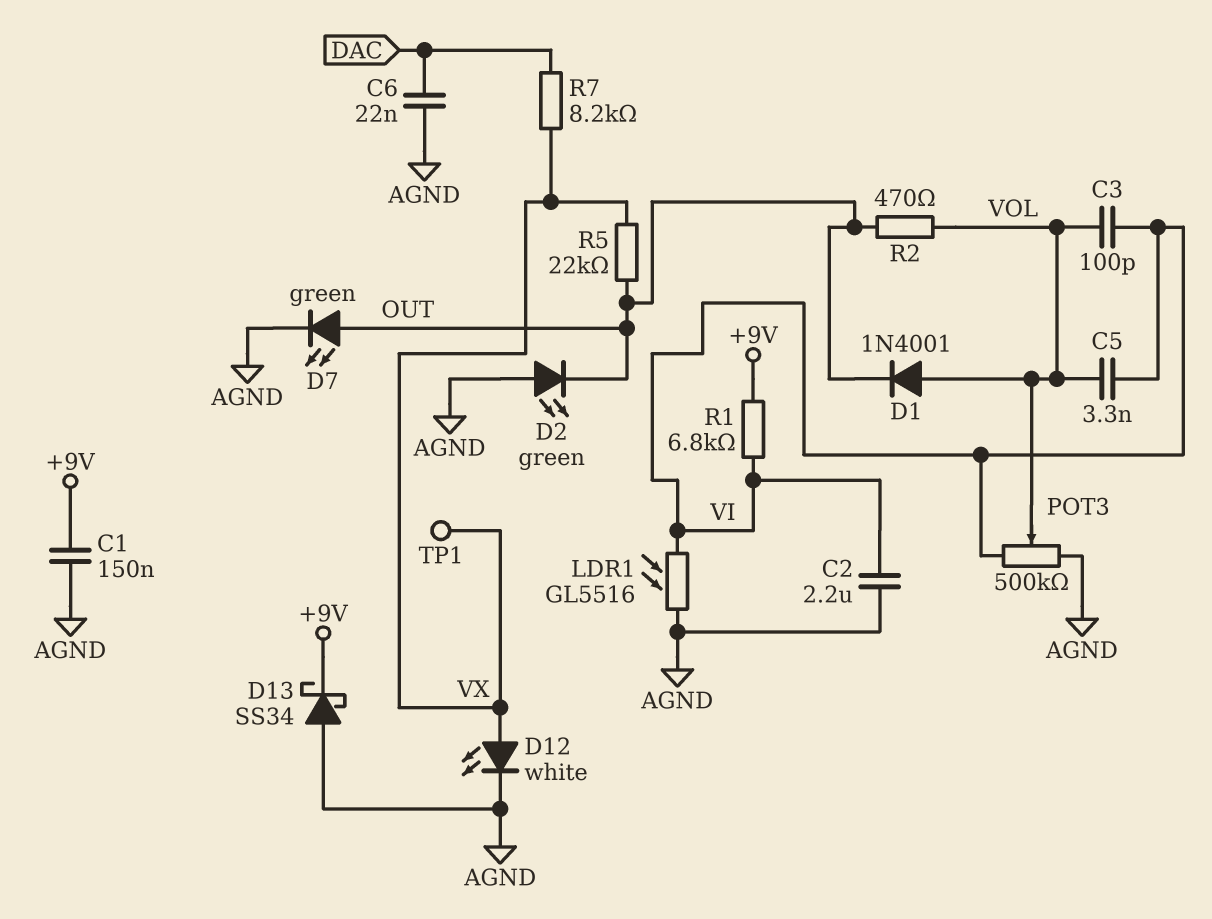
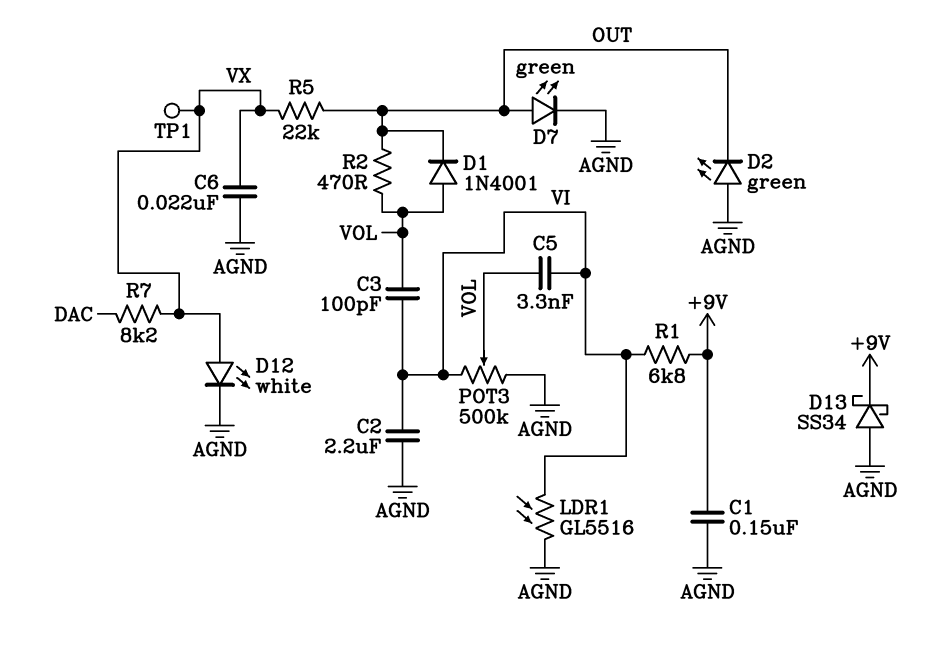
C6: 22nF (AGND, DAC) -> 22nF (AGND, VX)

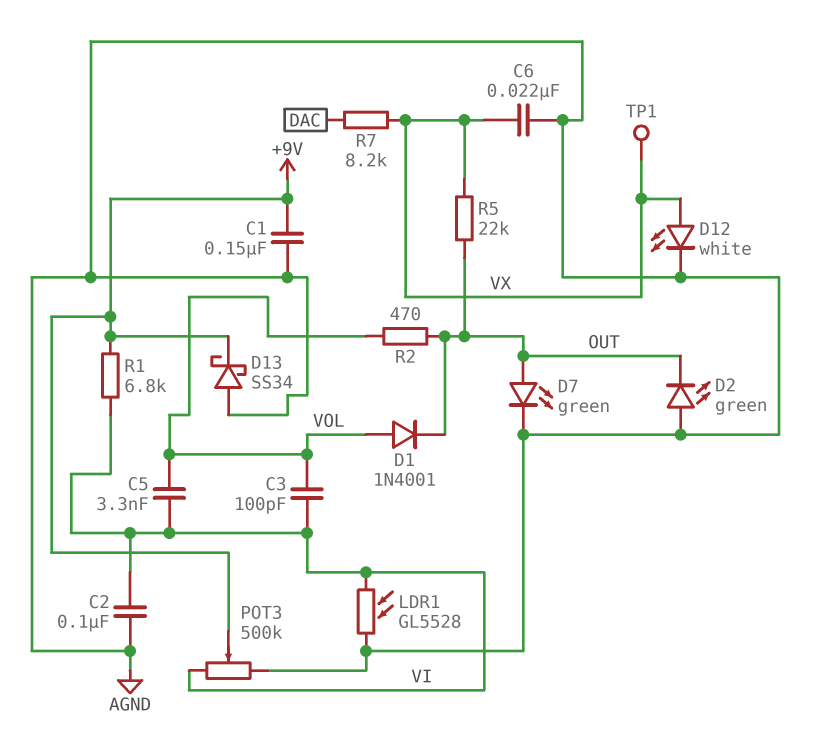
C2: 2.2uF (AGND, VI) -> 100nF (AGND, VI)
LDR1: GL5516 (AGND, VI) -> GL5528 (AGND, VI)
POT3: 500k (AGND, VI, wiper VOL) -> 500k (AGND, VI, wiper +9V)

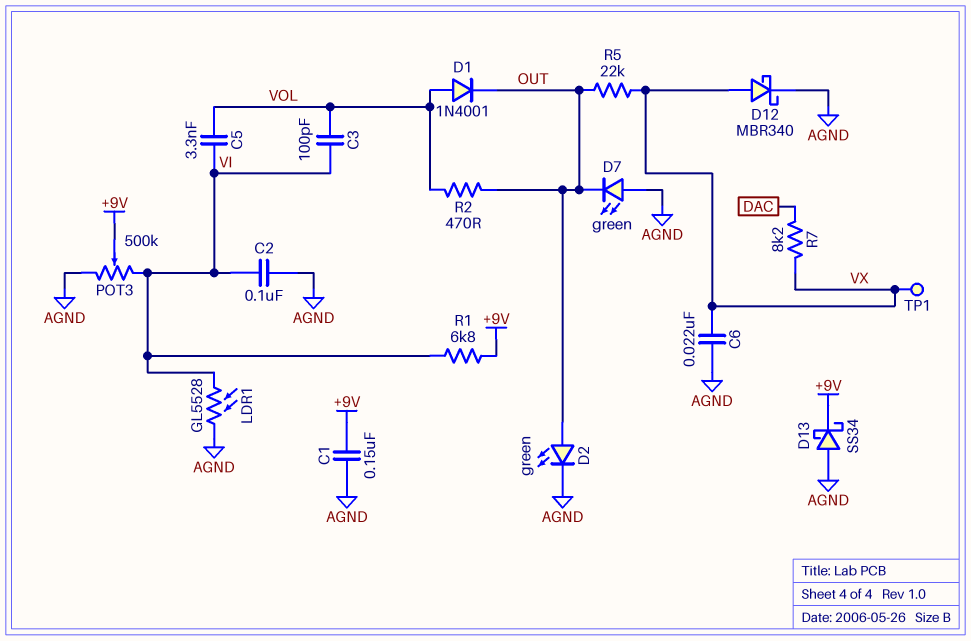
D2: LED green (A AGND, K OUT) -> LED green (A OUT, K AGND)
D7: LED green (A OUT, K AGND) -> LED green (A AGND, K OUT)
D12: LED white (A VX, K AGND) -> schottky MBR340 (A VX, K AGND)

